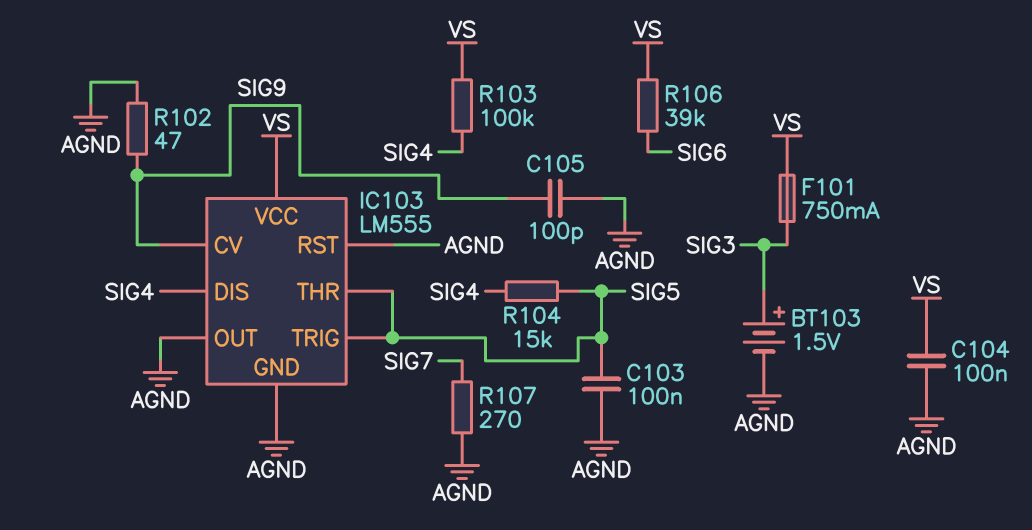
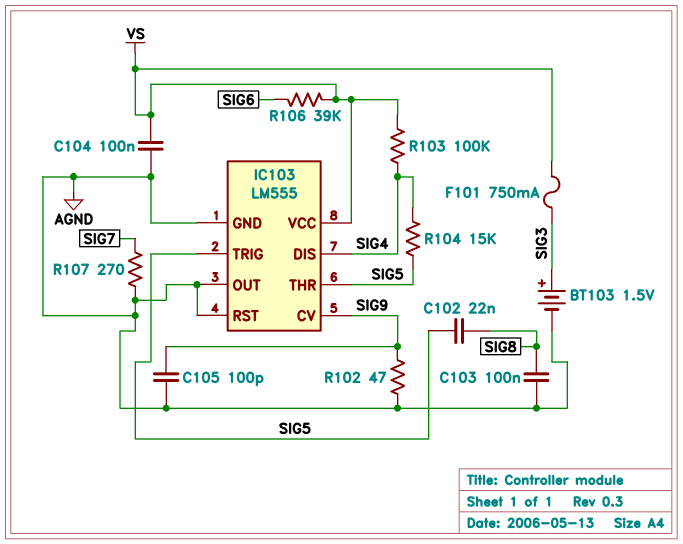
C102: none -> 22nF (SIG5, SIG8)
C103: 100nF (AGND, SIG5) -> 100nF (AGND, SIG8)

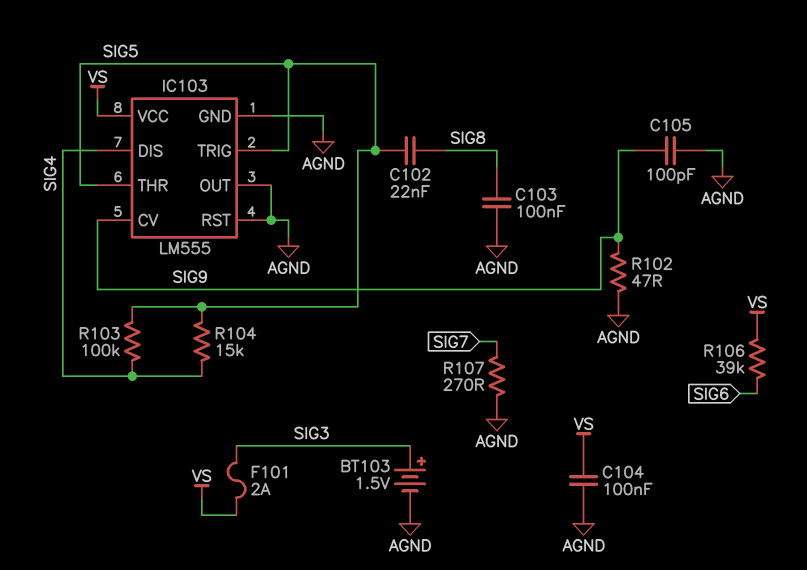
F101: 750mA (SIG3, VS) -> 2A (SIG3, VS)
R103: 100k (SIG4, VS) -> 100k (SIG4, SIG5)

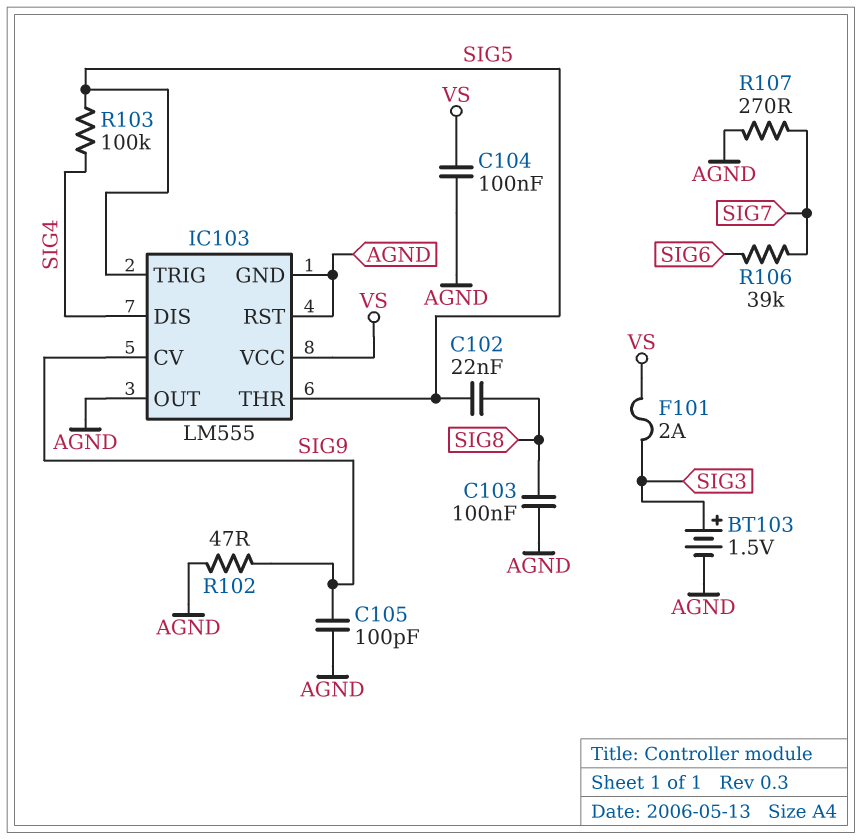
R104: 15k (SIG4, SIG5) -> none
R106: 39k (SIG6, VS) -> 39k (SIG6, SIG7)

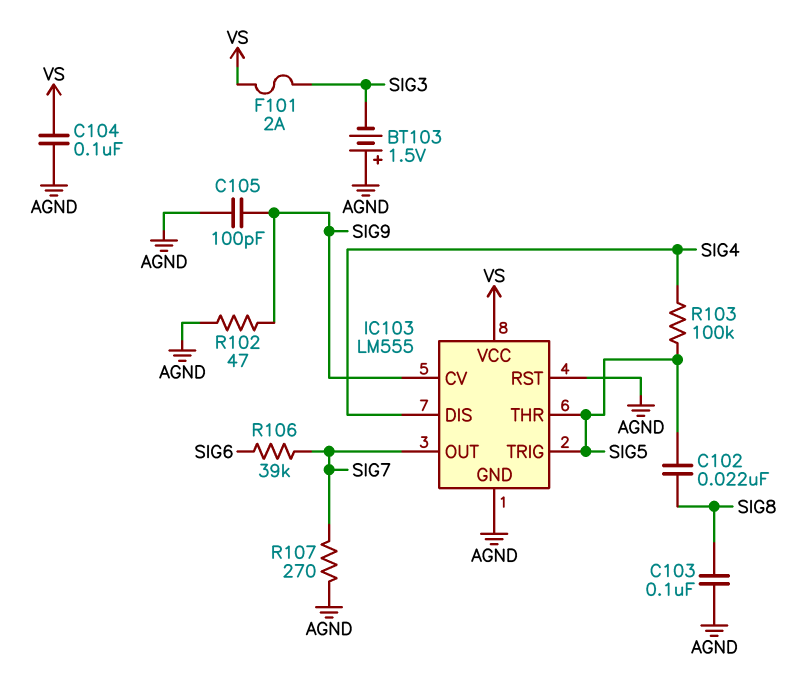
BT103: 1.5V (plus SIG3, minus AGND) -> 1.5V (plus AGND, minus SIG3)
IC103 pin OUT: AGND -> SIG7

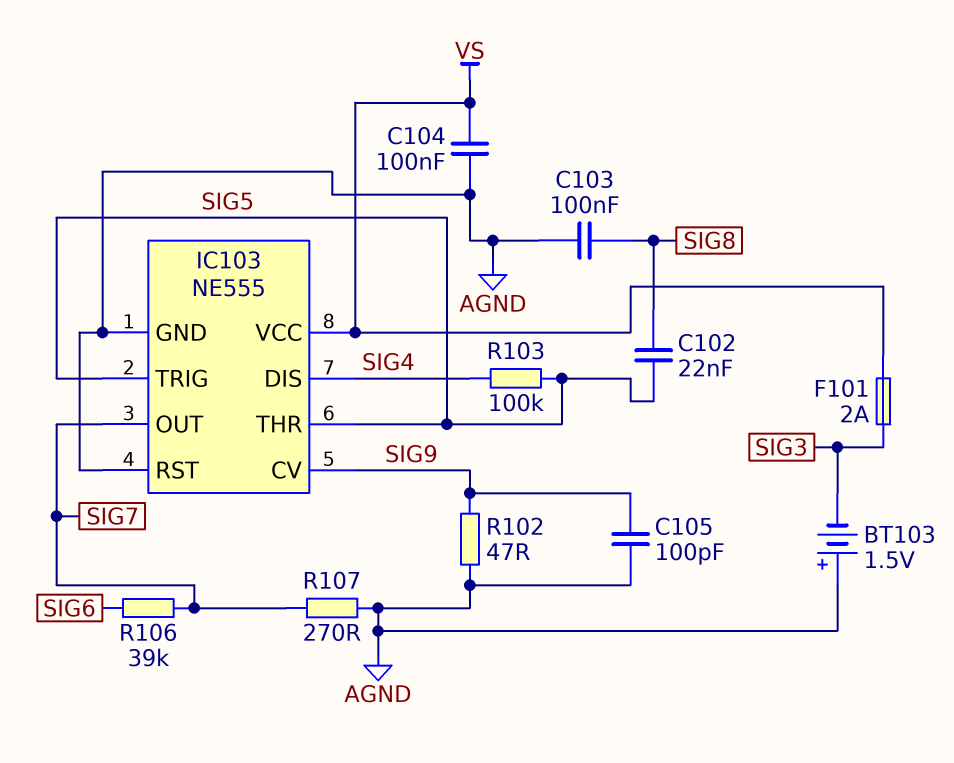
IC103: LM555 -> NE555

